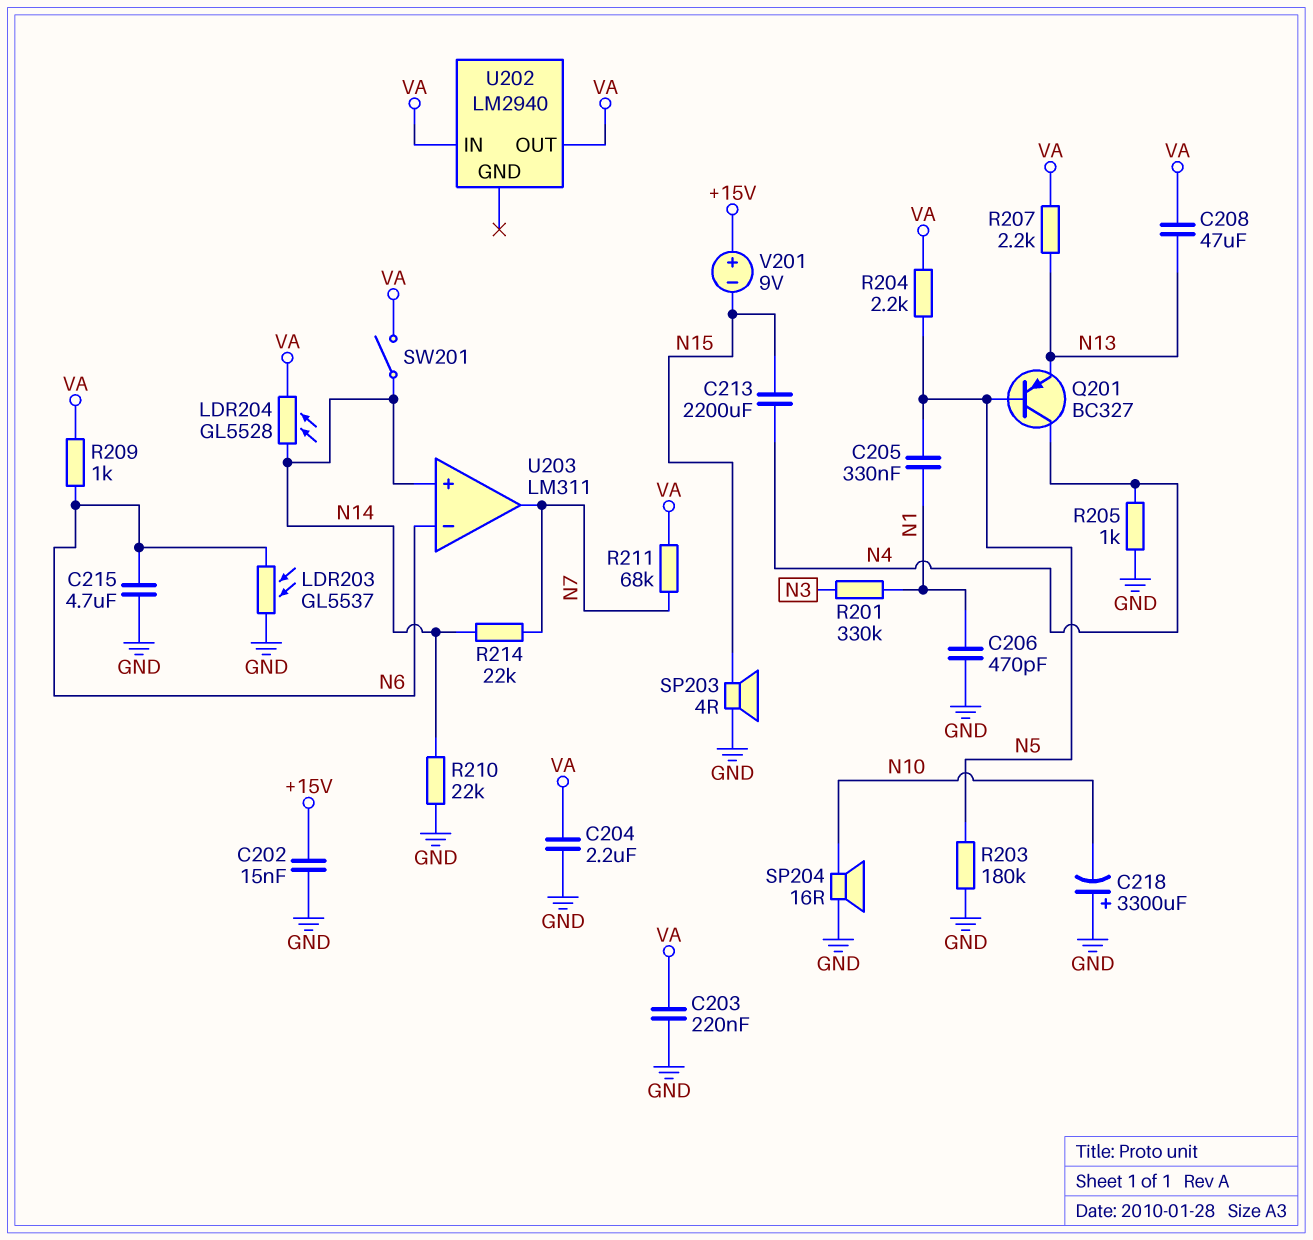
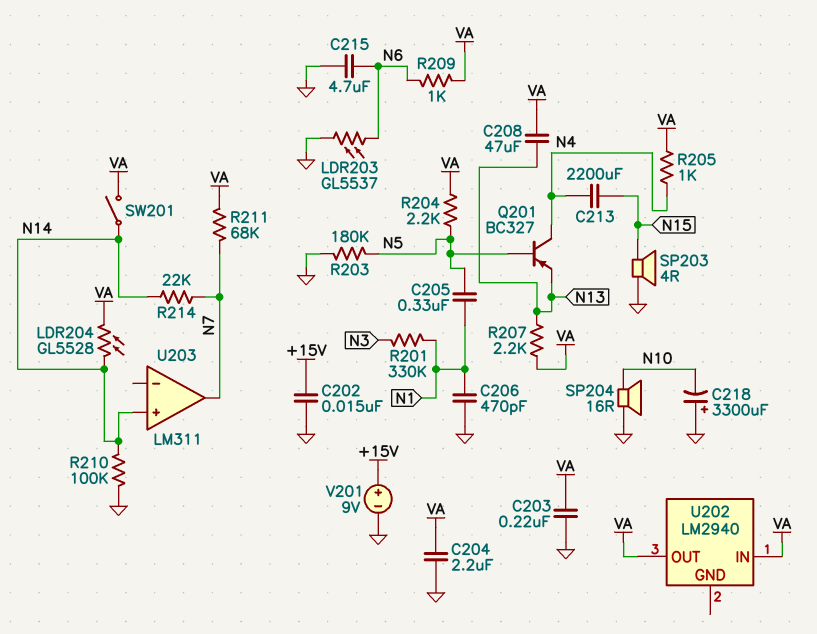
R205: 1k (GND, N4) -> 1k (N4, VA)
R210: 22k (GND, N14) -> 100k (GND, N14)
U203 pin in-: N6 -> none
V201: 9V (plus +15V, minus N15) -> 9V (plus +15V, minus GND)

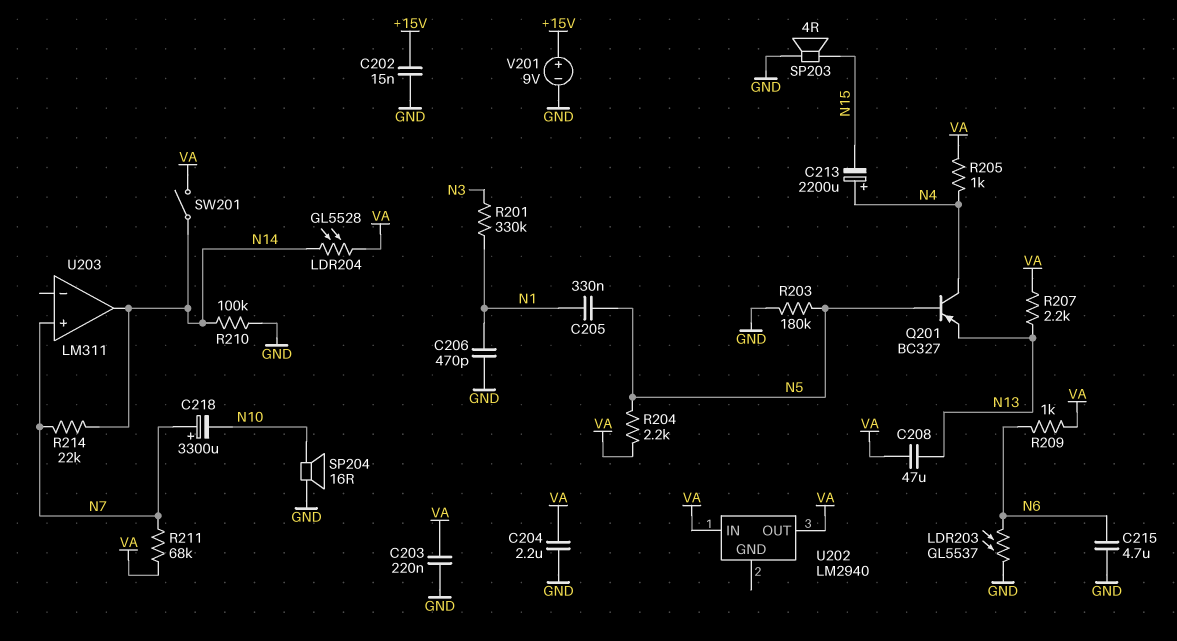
C213: 2200uF (N4, N15) -> 2200uF (plus N4, minus N15)
C218: 3300uF (plus GND, minus N10) -> 3300uF (plus N7, minus N10)
U203 pin in+: N14 -> N7
U203 pin out: N7 -> N14

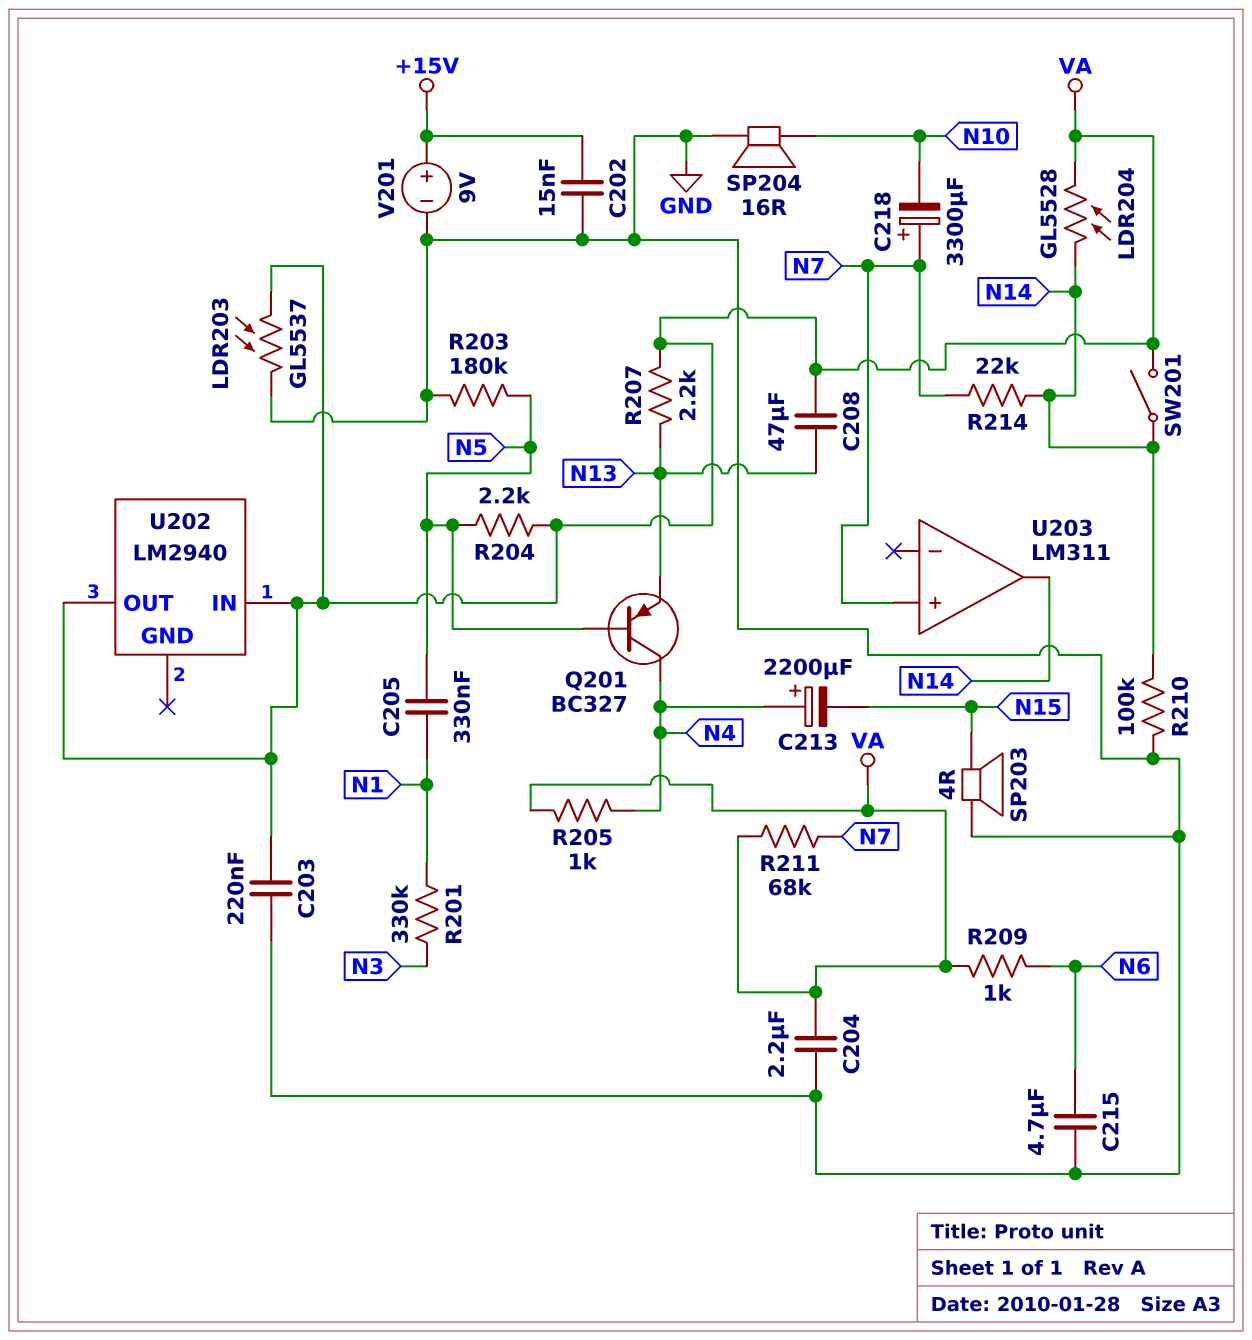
C206: 470pF (GND, N1) -> none
LDR203: GL5537 (GND, N6) -> GL5537 (GND, VA)

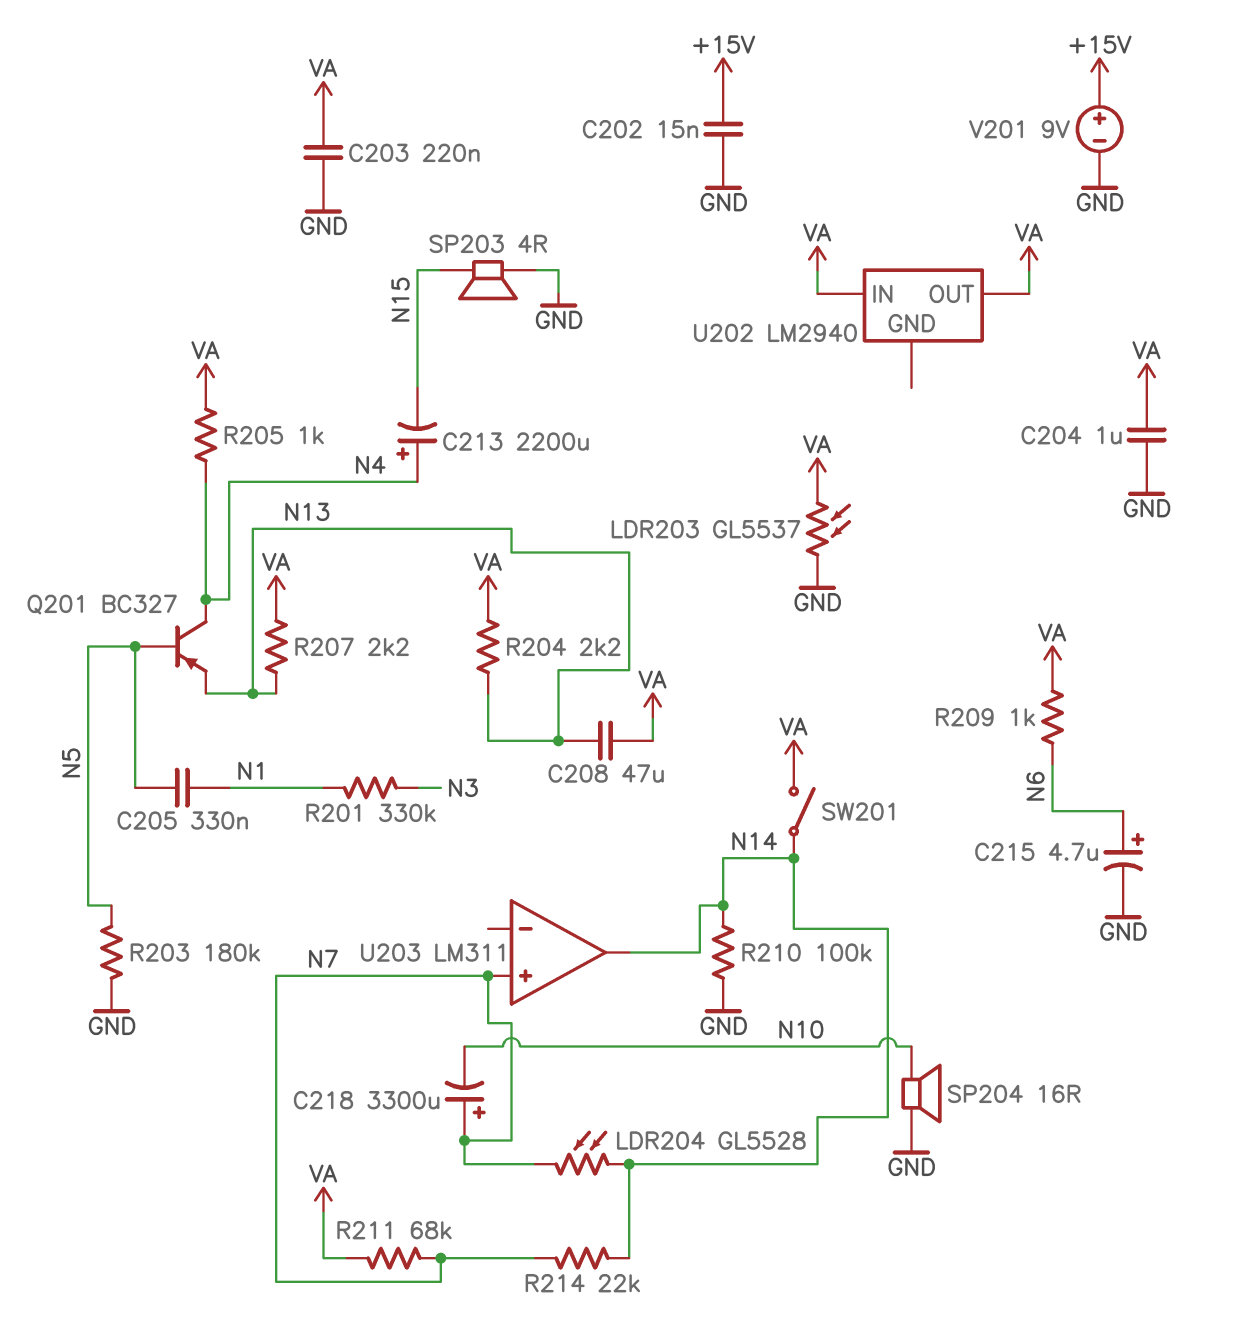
C204: 2.2uF (GND, VA) -> 1uF (GND, VA)
C215: 4.7uF (GND, N6) -> 4.7uF (plus N6, minus GND)
LDR204: GL5528 (N14, VA) -> GL5528 (N7, N14)
R204: 2.2k (N5, VA) -> 2.2k (N13, VA)

